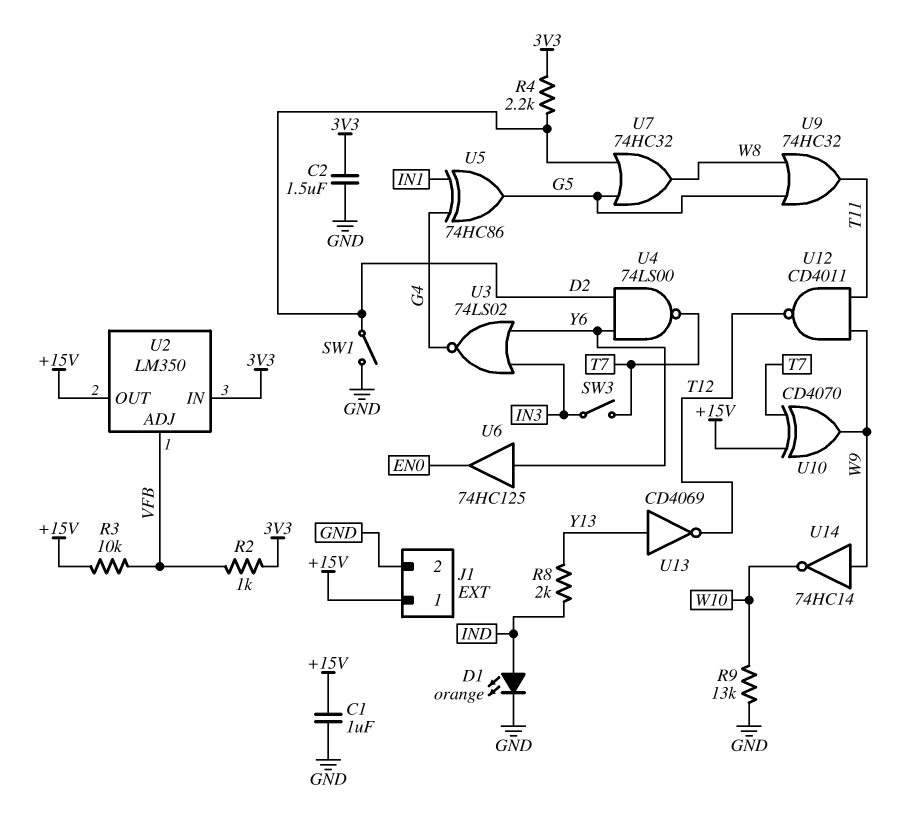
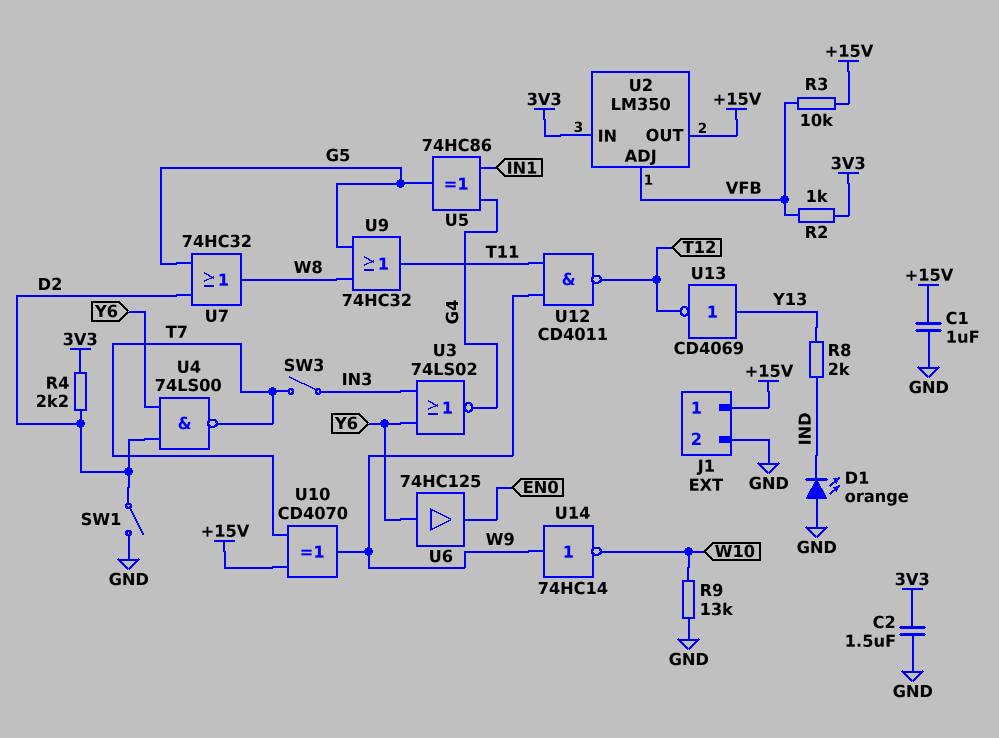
D1: LED orange (A IND, K GND) -> LED orange (A GND, K IND)

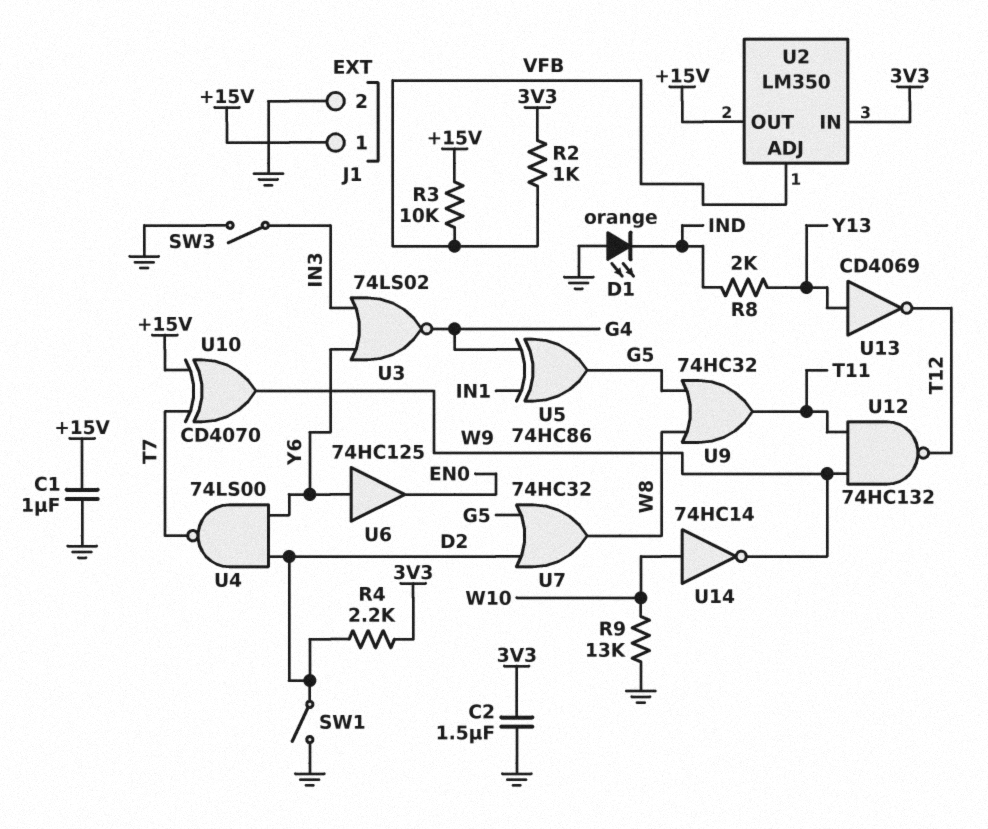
SW3: switch (IN3, T7) -> switch (GND, IN3)
U12: NAND CD4011 (in T11, in W9, out T12) -> NAND 74HC132 (in T11, in W9, out T12)
U14: NOT 74HC14 (in W9, out W10) -> NOT 74HC14 (in W10, out W9)

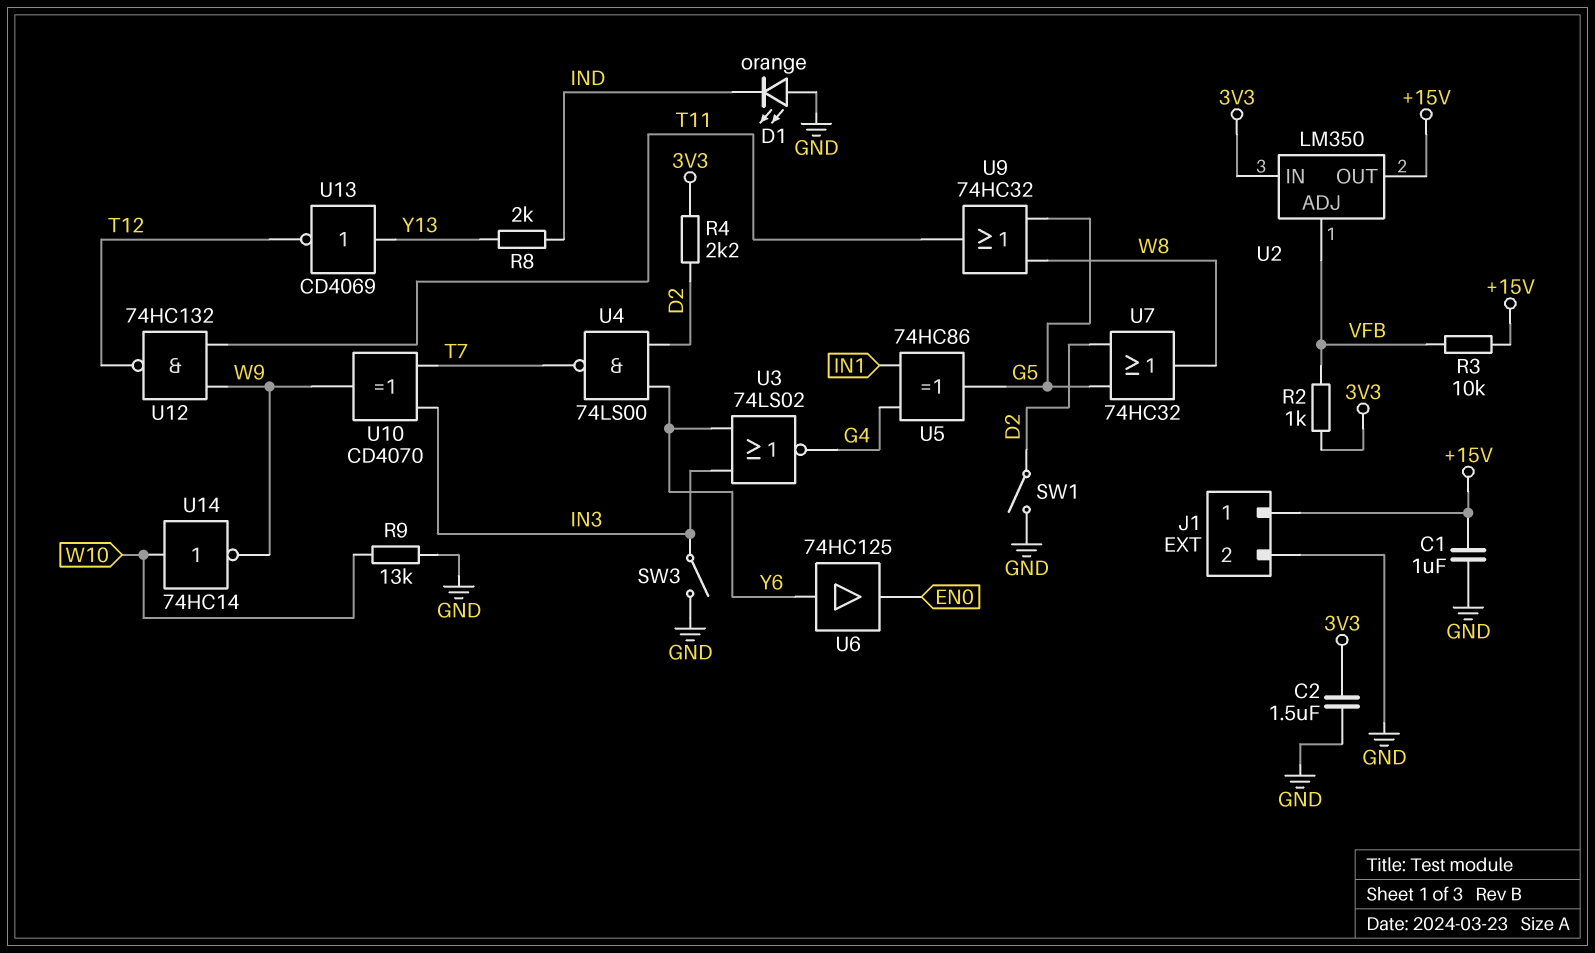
U10: XOR CD4070 (in +15V, in T7, out W9) -> XOR CD4070 (in IN3, in T7, out W9)

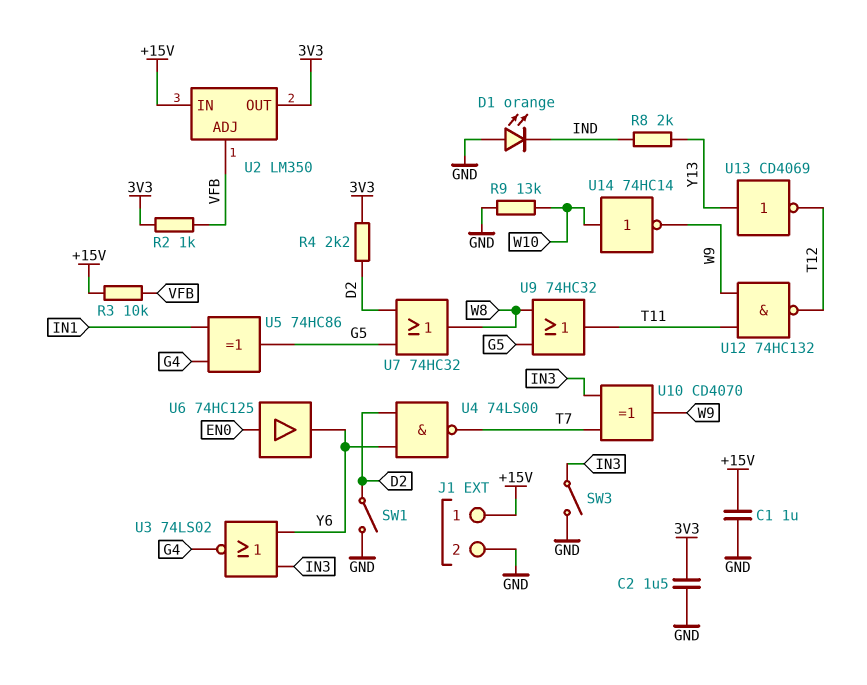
U2 pin IN: 3V3 -> +15V
U2 pin OUT: +15V -> 3V3
U6: buffer 74HC125 (in Y6, out EN0) -> buffer 74HC125 (in EN0, out Y6)

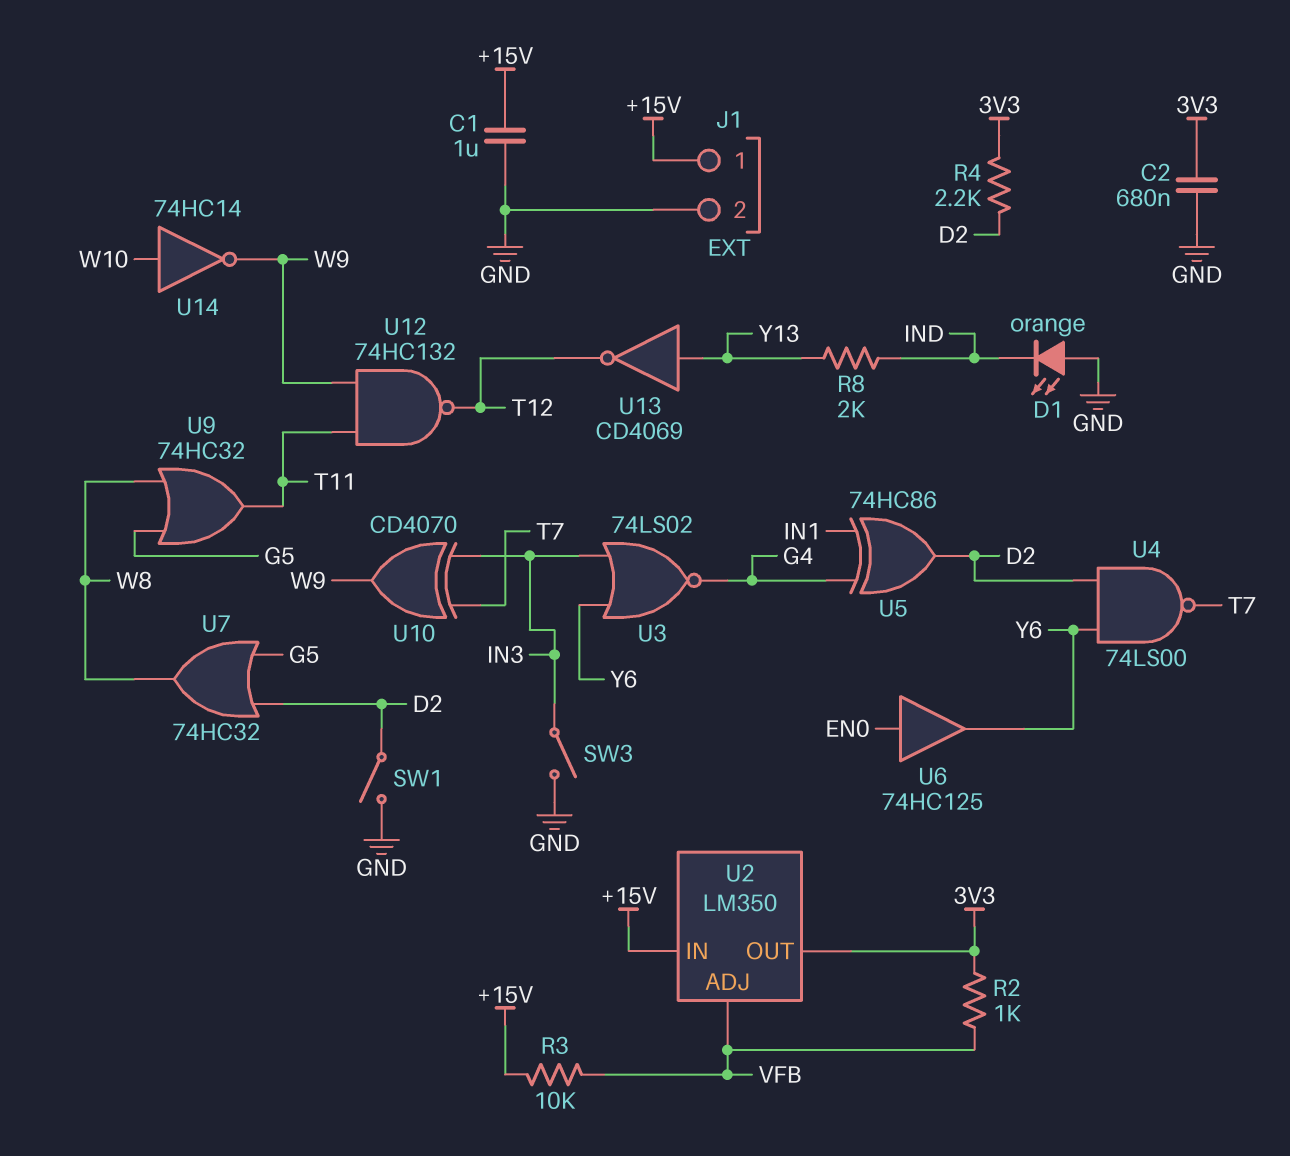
C2: 1.5uF (3V3, GND) -> 680nF (3V3, GND)
R9: 13k (GND, W10) -> none
U5: XOR 74HC86 (in G4, in IN1, out G5) -> XOR 74HC86 (in G4, in IN1, out D2)

